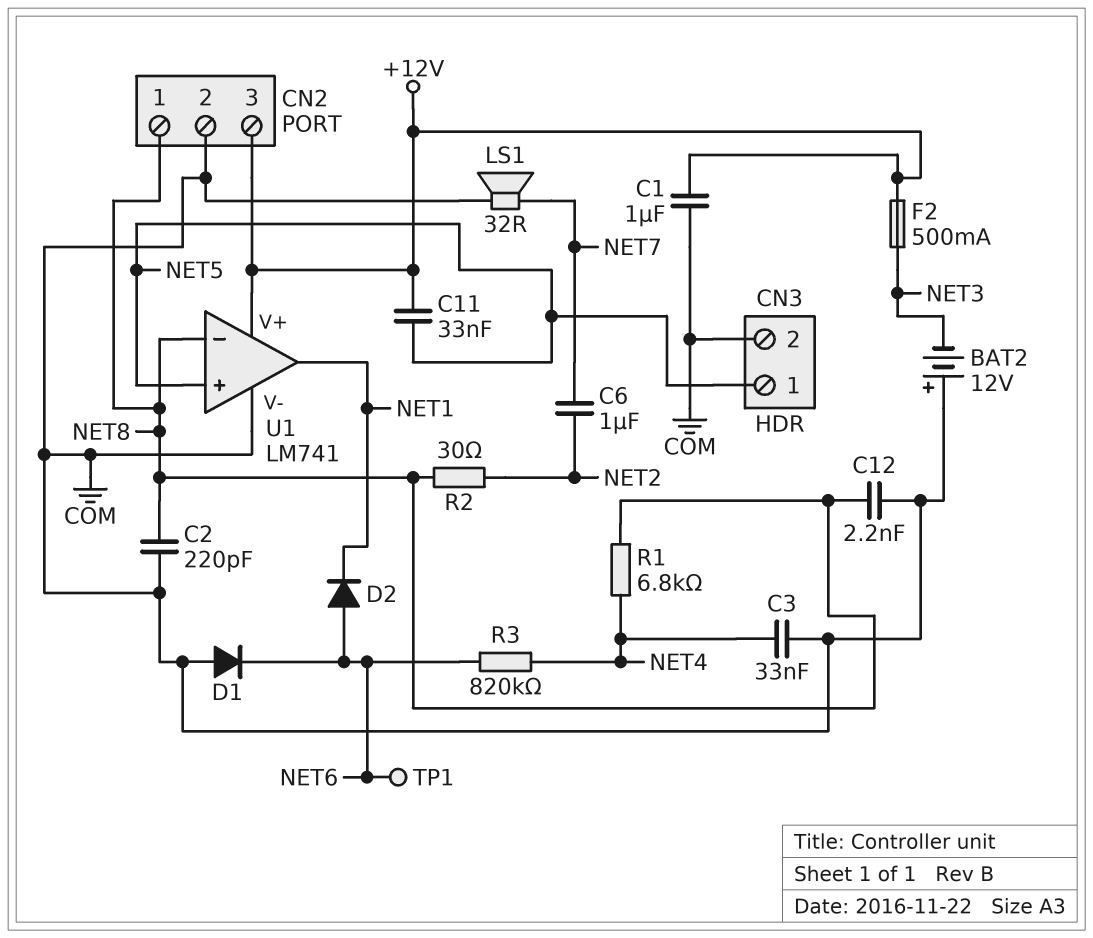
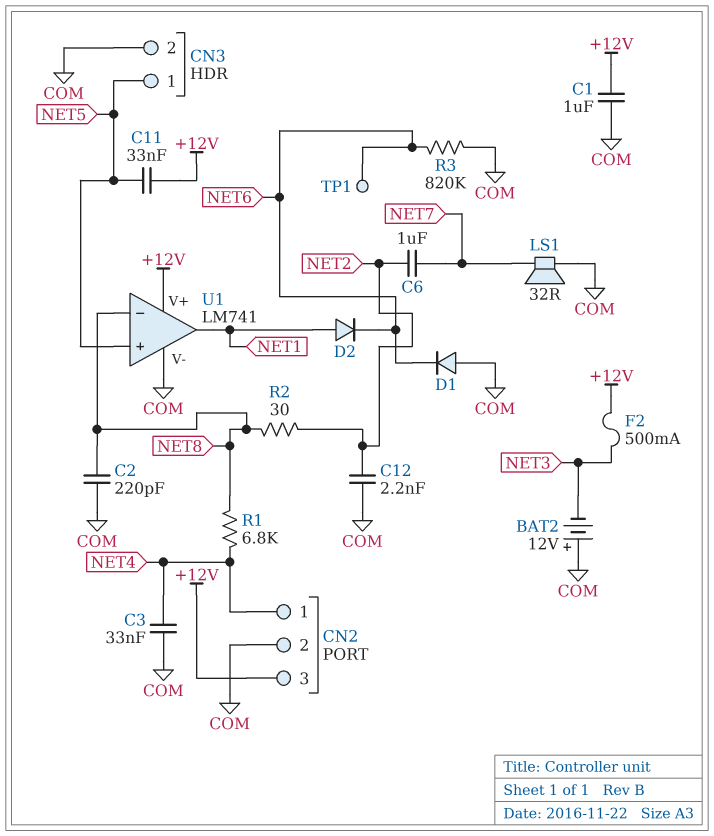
C12: 2.2nF (COM, NET8) -> 2.2nF (COM, NET2)
CN2 pin 1: NET8 -> NET4
D2: diode (A NET6, K NET1) -> diode (A NET1, K NET6)
R3: 820k (NET4, NET6) -> 820k (COM, NET6)

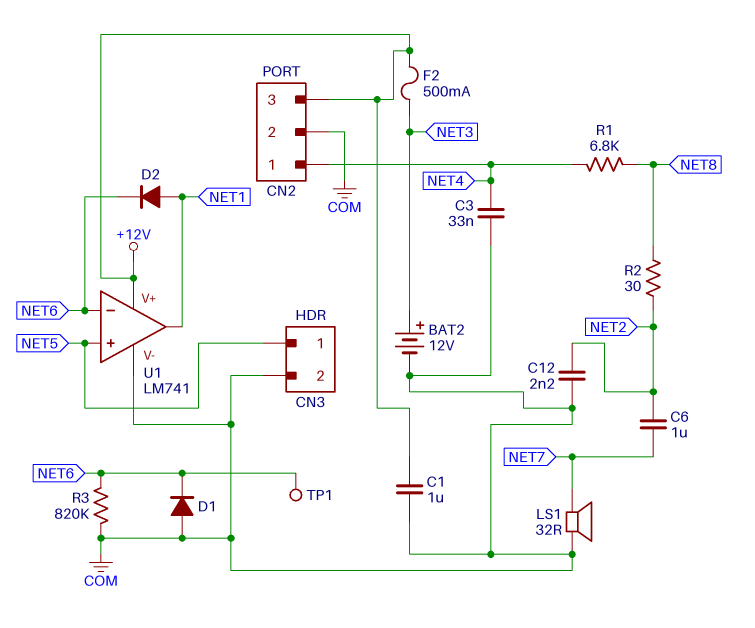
BAT2: 12V (plus COM, minus NET3) -> 12V (plus NET3, minus COM)
C2: 220pF (COM, NET8) -> none
C11: 33nF (+12V, NET5) -> none
U1 pin in-: NET8 -> NET6

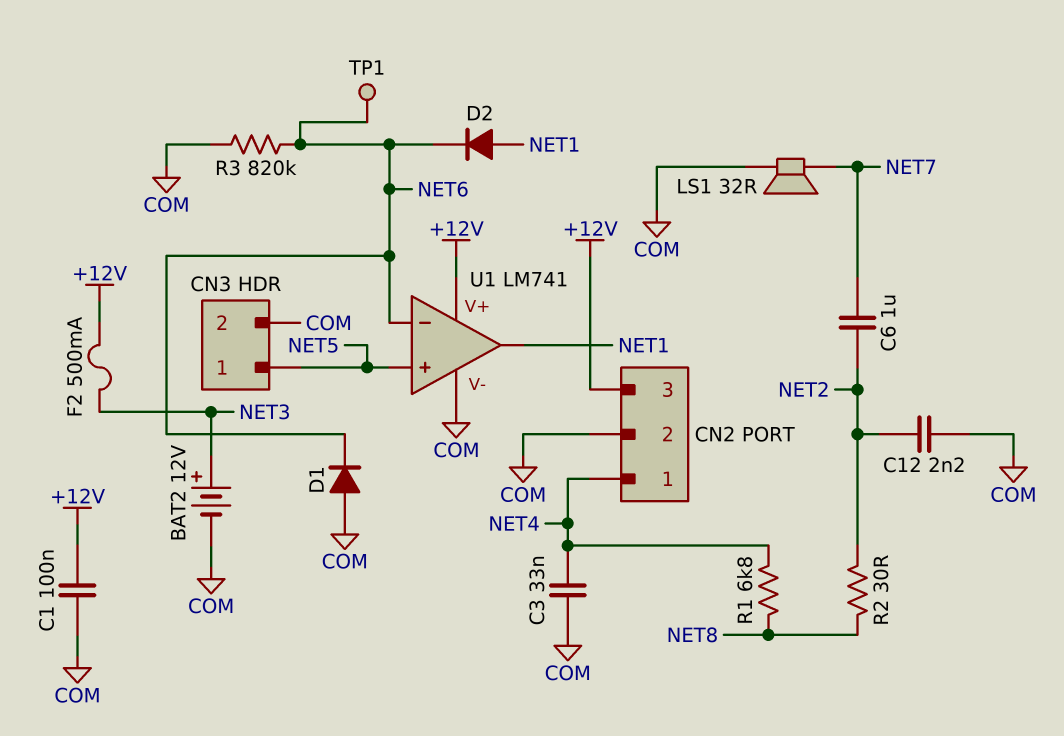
C1: 1uF (+12V, COM) -> 100nF (+12V, COM)

